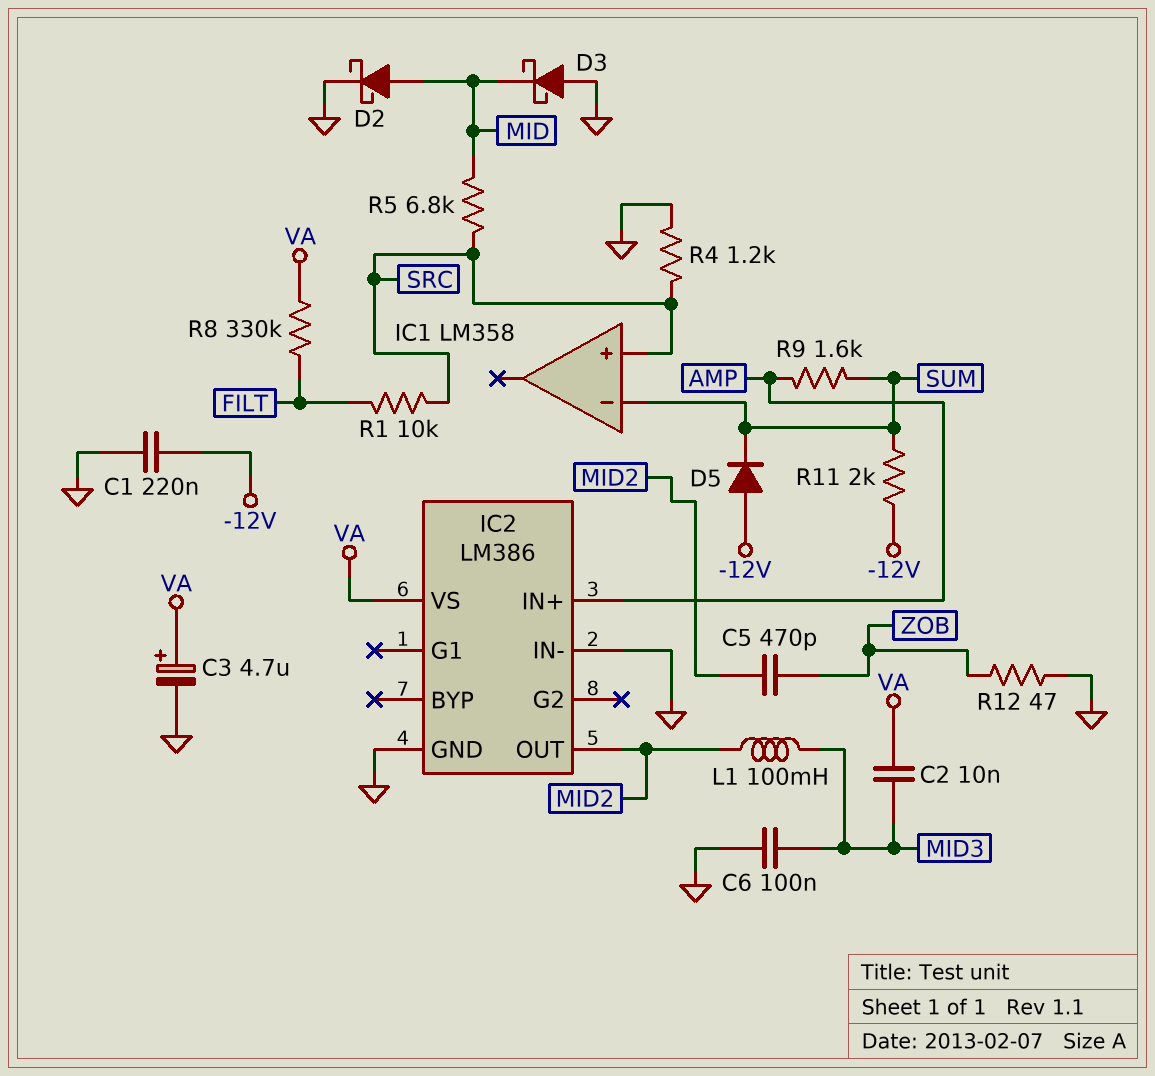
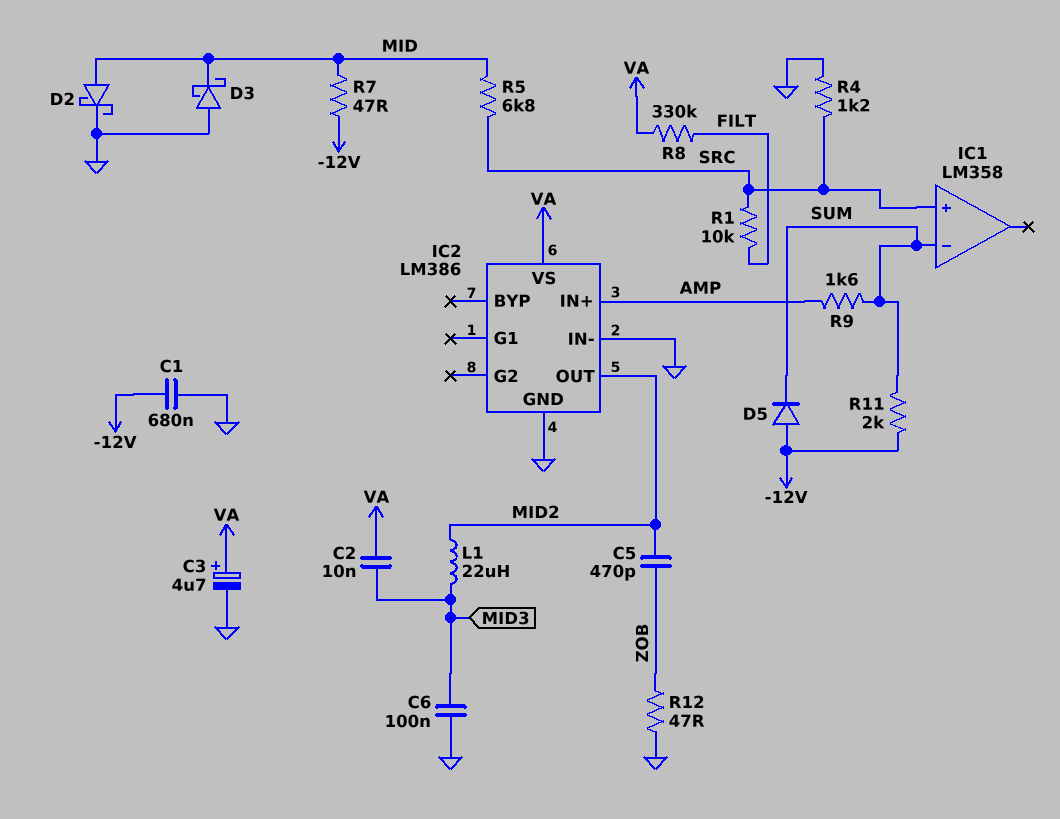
C1: 220nF (-12V, GND) -> 680nF (-12V, GND)
L1: 100mH (MID2, MID3) -> 22uH (MID2, MID3)
R7: none -> 47 (-12V, MID)

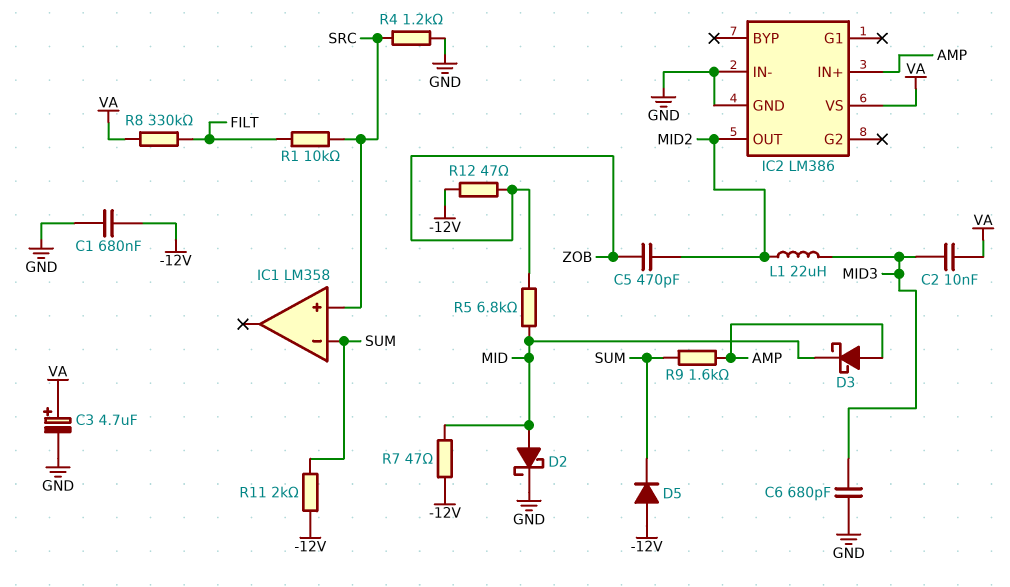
C6: 100nF (GND, MID3) -> 680pF (GND, MID3)
D3: schottky (A GND, K MID) -> schottky (A AMP, K MID)
R5: 6.8k (MID, SRC) -> 6.8k (MID, ZOB)
R12: 47 (GND, ZOB) -> 47 (-12V, ZOB)

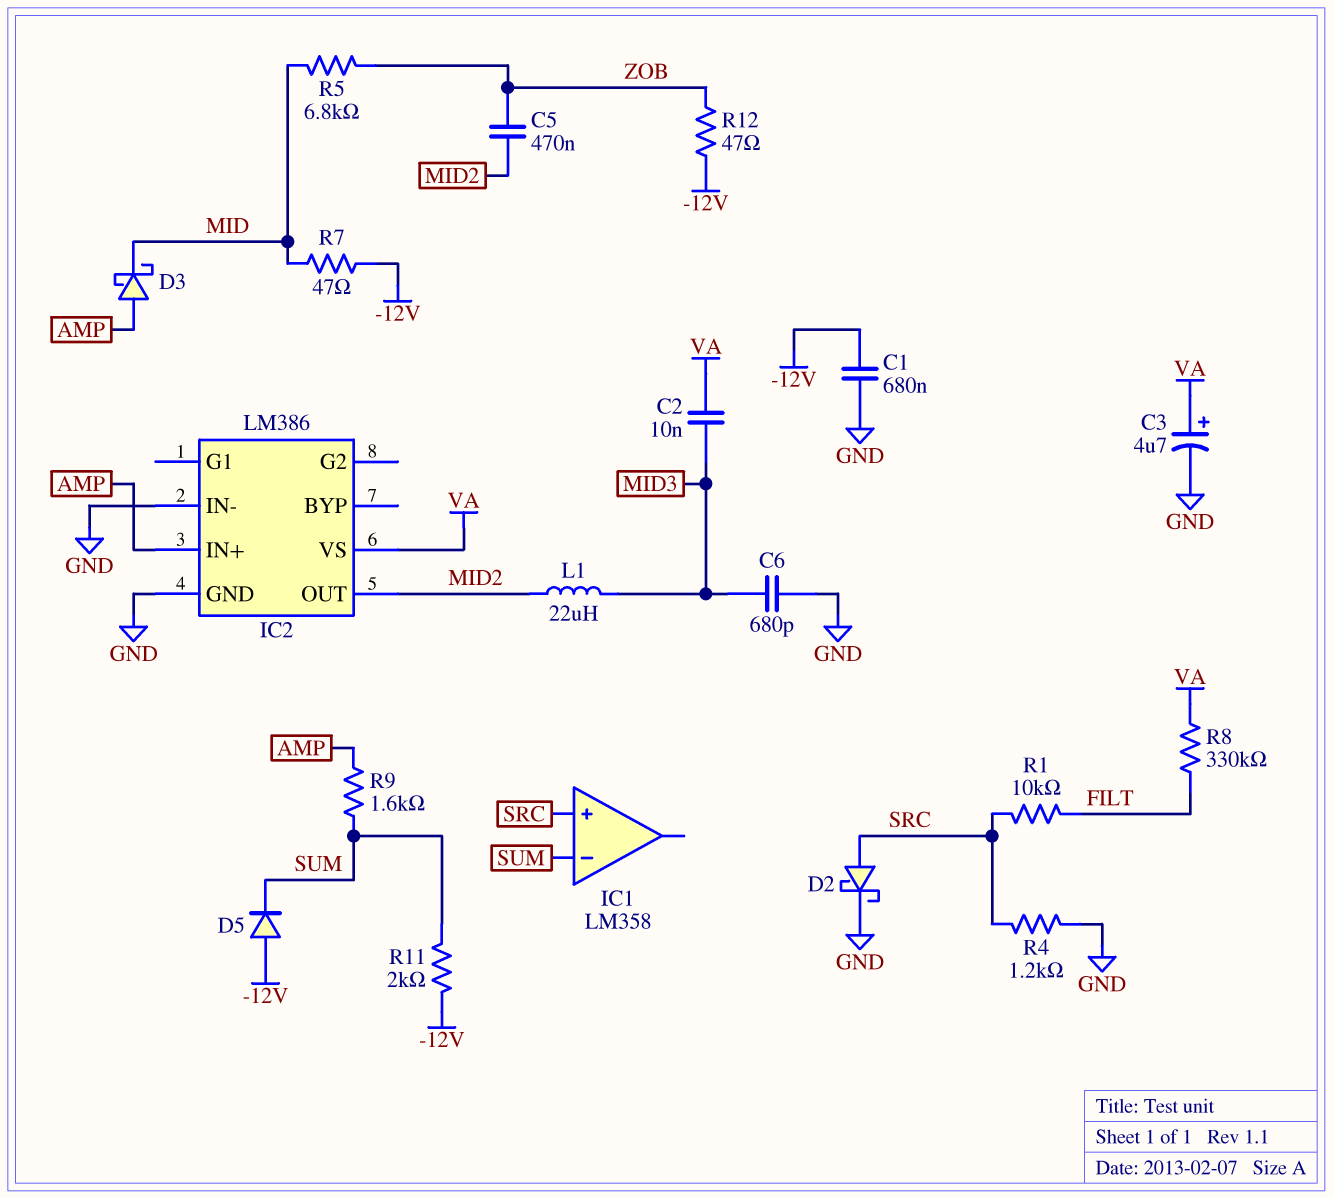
C5: 470pF (MID2, ZOB) -> 470nF (MID2, ZOB)
D2: schottky (A MID, K GND) -> schottky (A SRC, K GND)

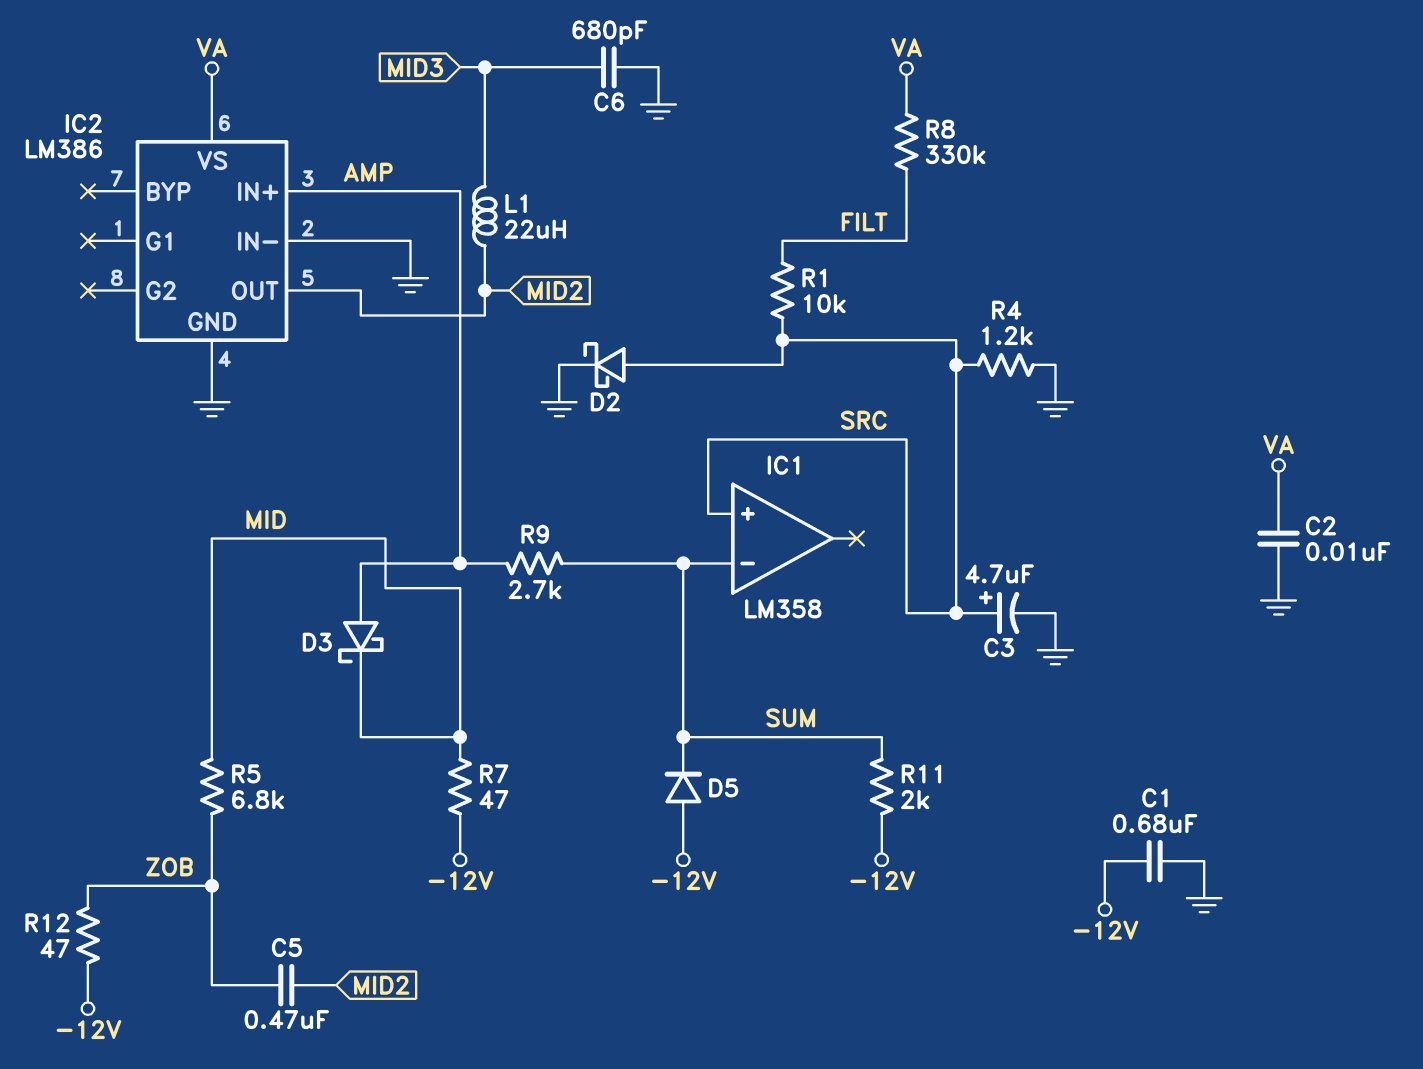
C2: 10nF (MID3, VA) -> 10nF (GND, VA)
C3: 4.7uF (plus VA, minus GND) -> 4.7uF (plus SRC, minus GND)
R9: 1.6k (AMP, SUM) -> 2.7k (AMP, SUM)

